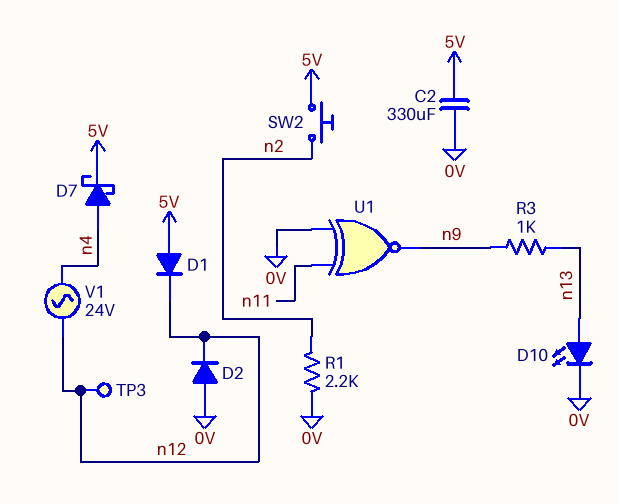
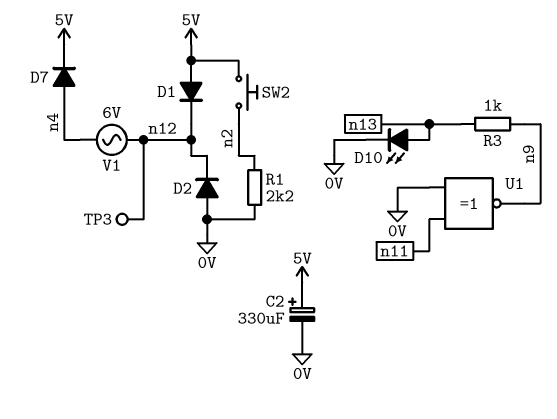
C2: 330uF (0V, 5V) -> 330uF (plus 5V, minus 0V)
D7: schottky (A n4, K 5V) -> diode (A n4, K 5V)
V1: AC 24V (n4, n12) -> AC 6V (n4, n12)

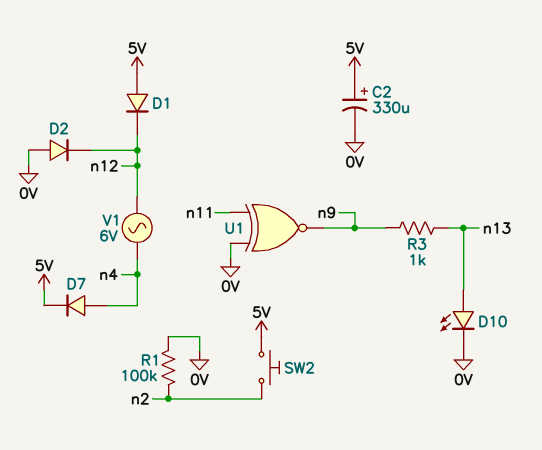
R1: 2.2k (0V, n2) -> 100k (0V, n2)
TP3: test point (n12) -> none

